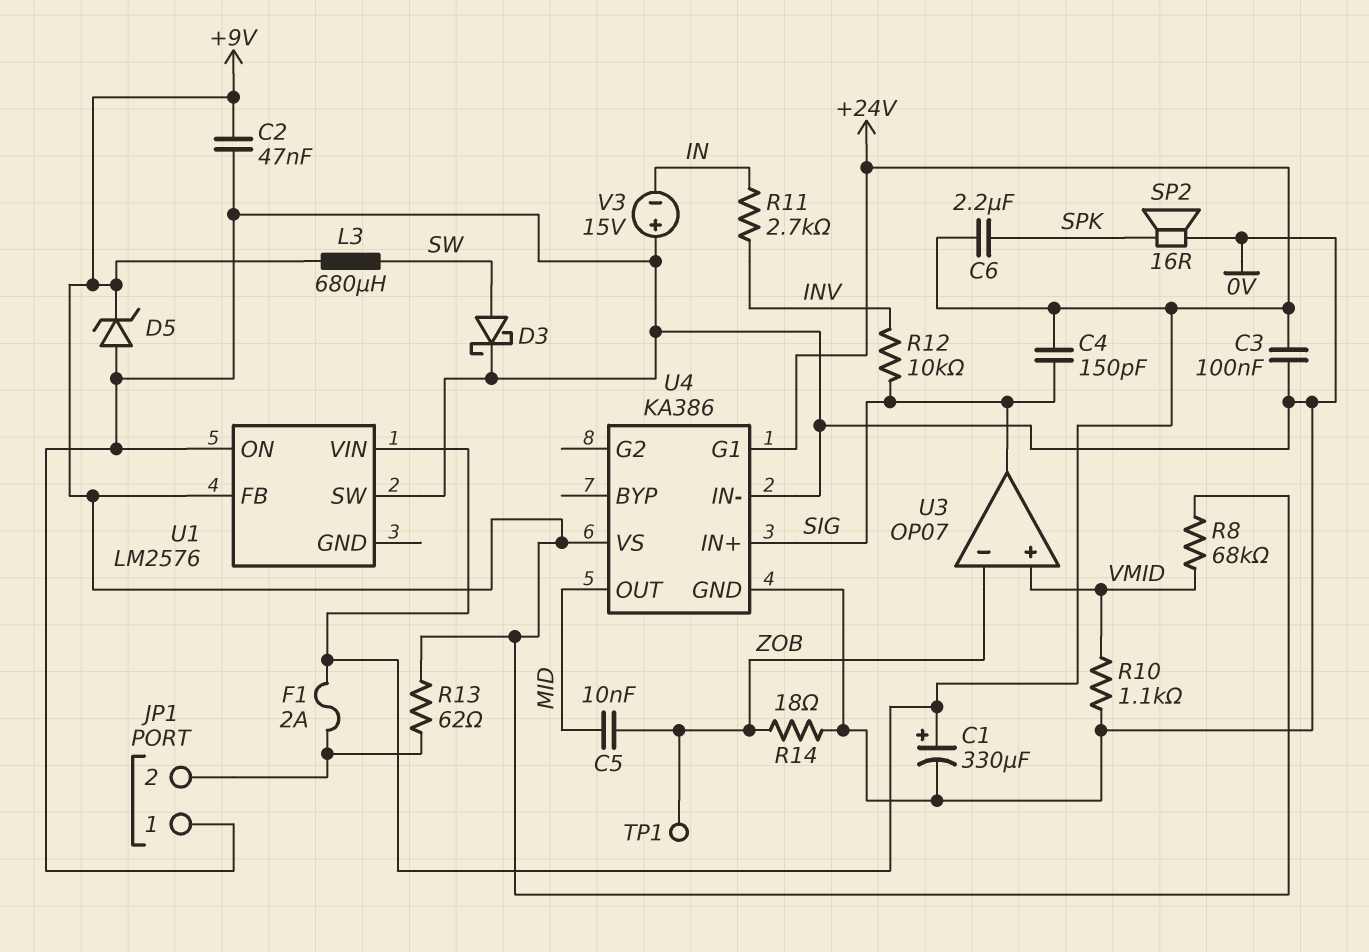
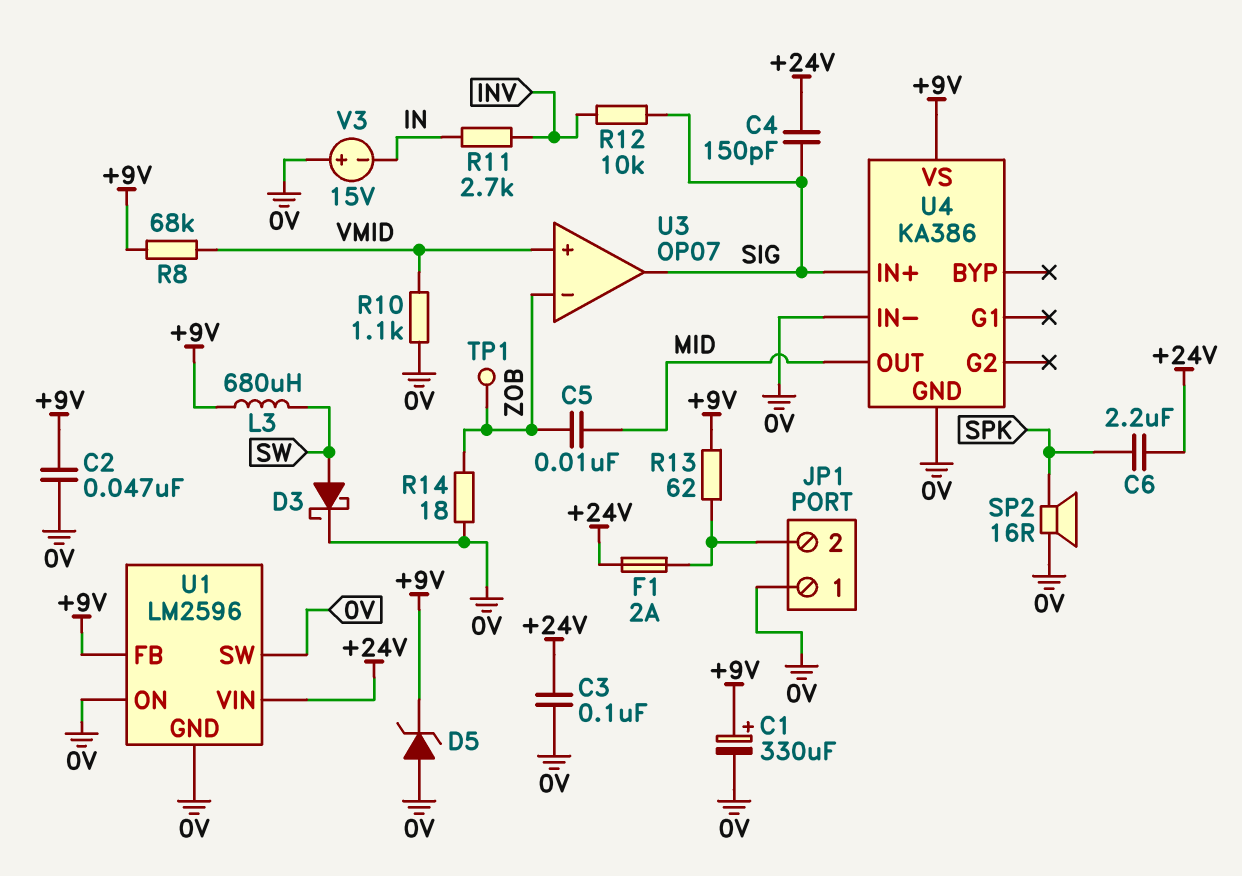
C1: 330uF (plus +24V, minus 0V) -> 330uF (plus +9V, minus 0V)
U1: LM2576 -> LM2596
U1 pin GND: none -> 0V
U4 pin G1: +24V -> none

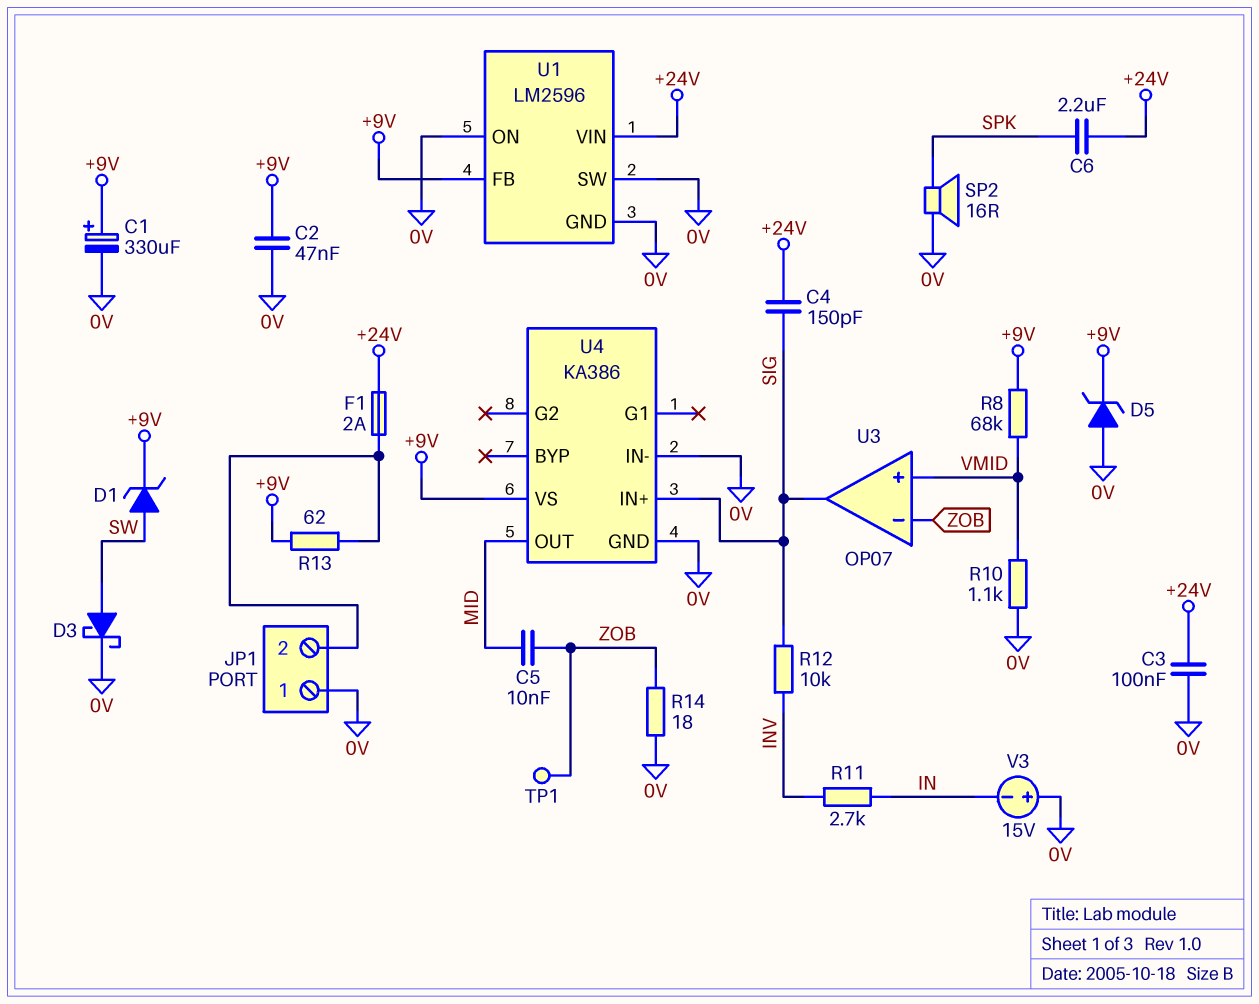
D1: none -> zener (A SW, K +9V)
L3: 680uH (+9V, SW) -> none

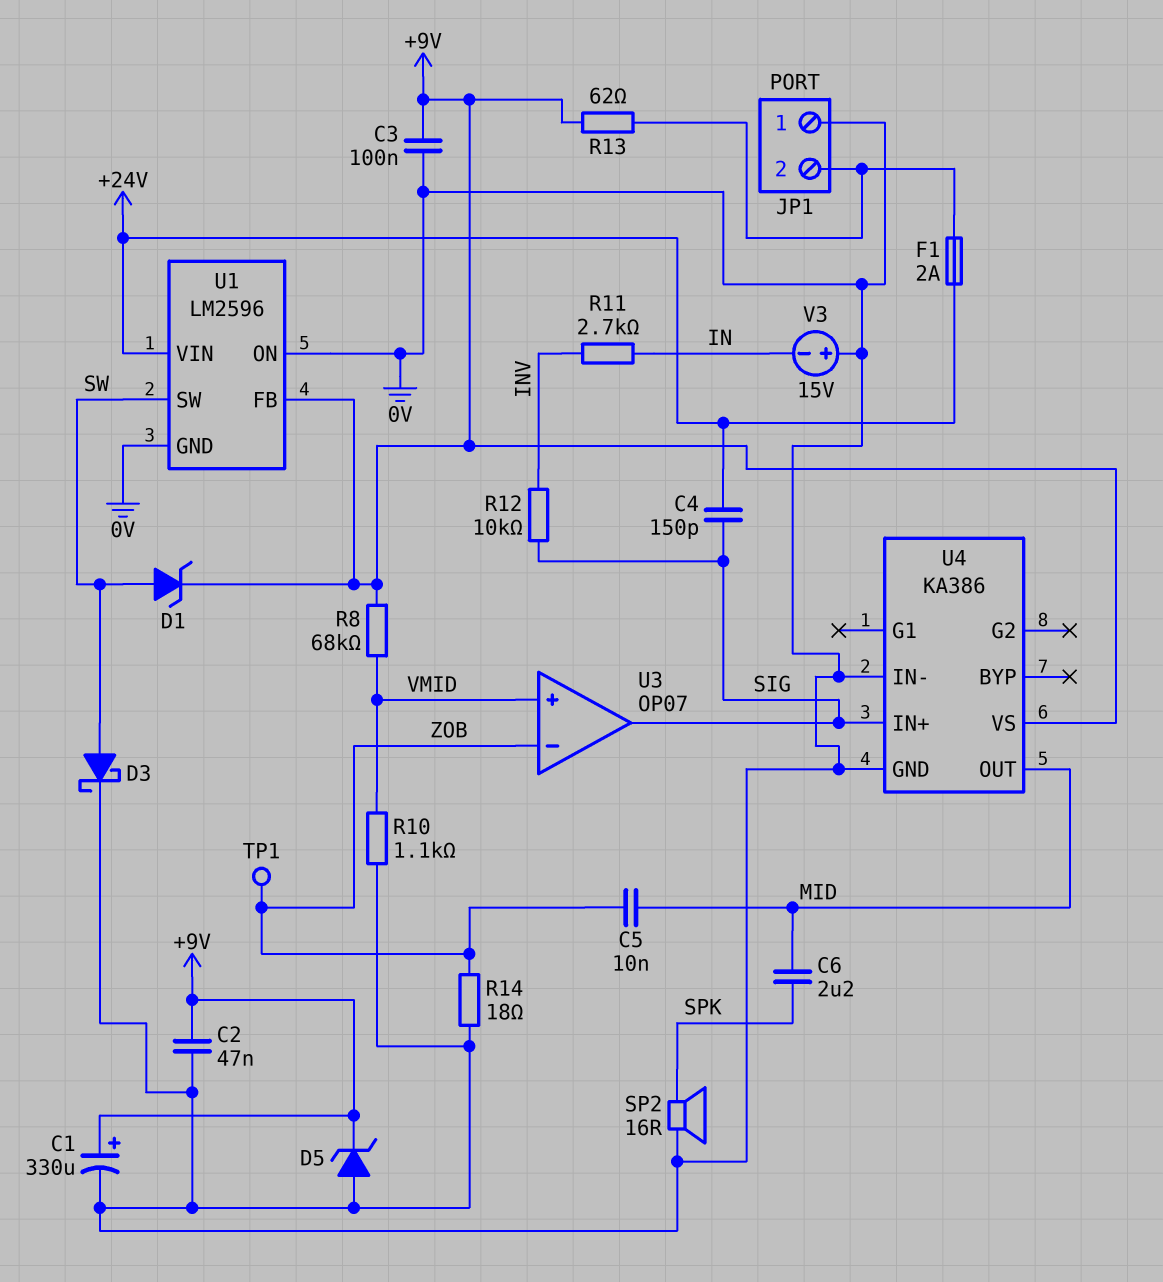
C3: 100nF (+24V, 0V) -> 100nF (+9V, 0V)
C6: 2.2uF (+24V, SPK) -> 2.2uF (MID, SPK)
U1 pin SW: 0V -> SW

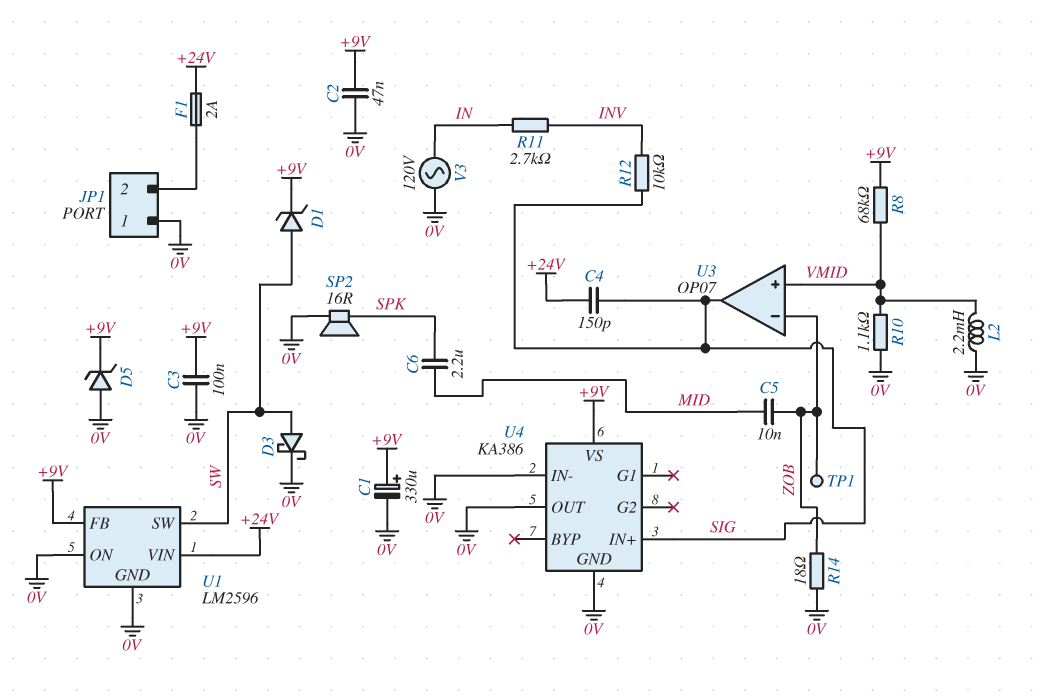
L2: none -> 2.2mH (0V, VMID)
R13: 62 (+9V, JP1/2) -> none
U4 pin OUT: MID -> 0V
V3: 15V (plus 0V, minus IN) -> AC 120V (0V, IN)

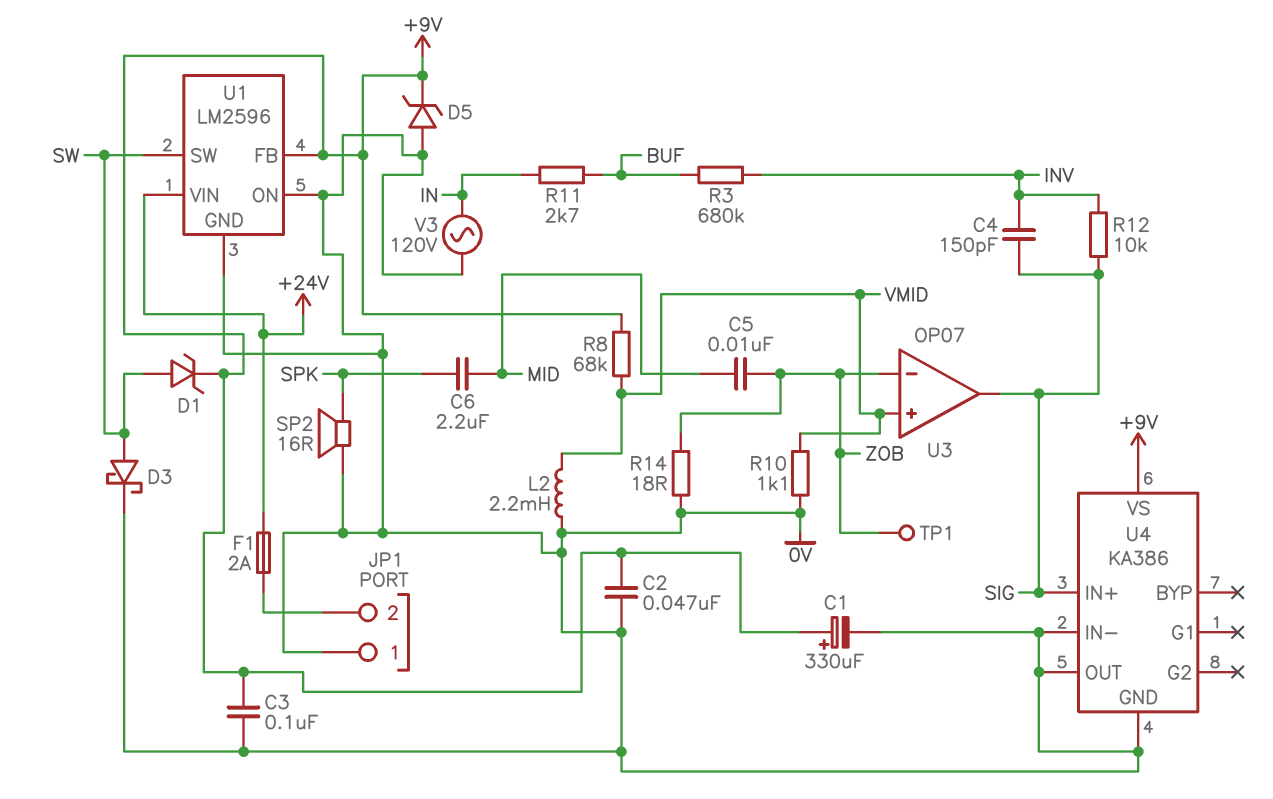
C4: 150pF (+24V, SIG) -> 150pF (INV, SIG)
R3: none -> 680k (BUF, INV)
R11: 2.7k (IN, INV) -> 2.7k (BUF, IN)

